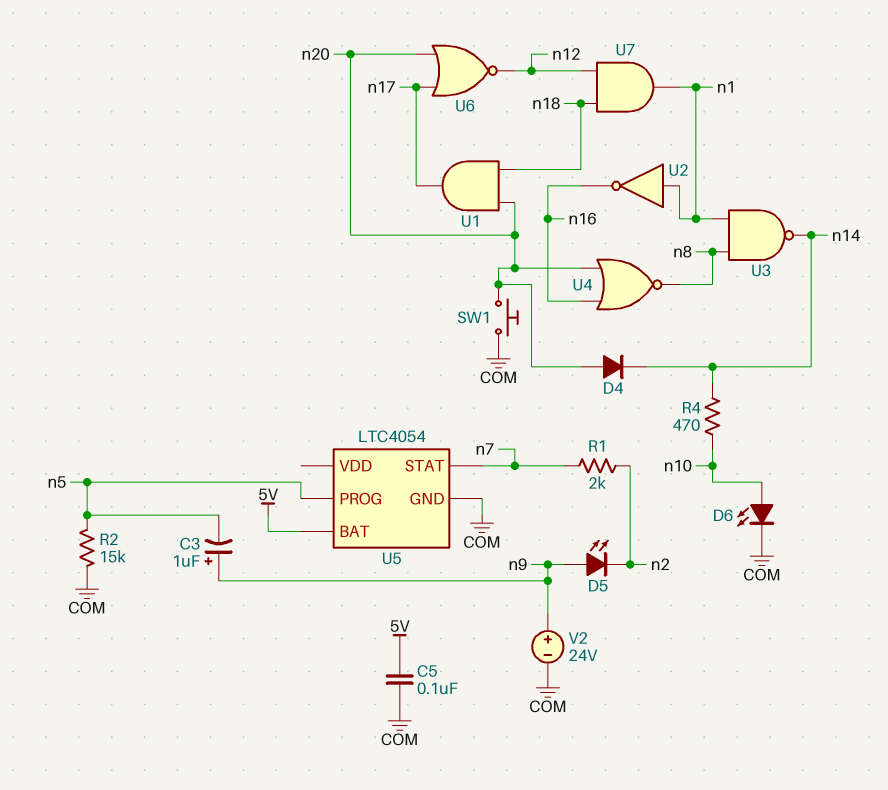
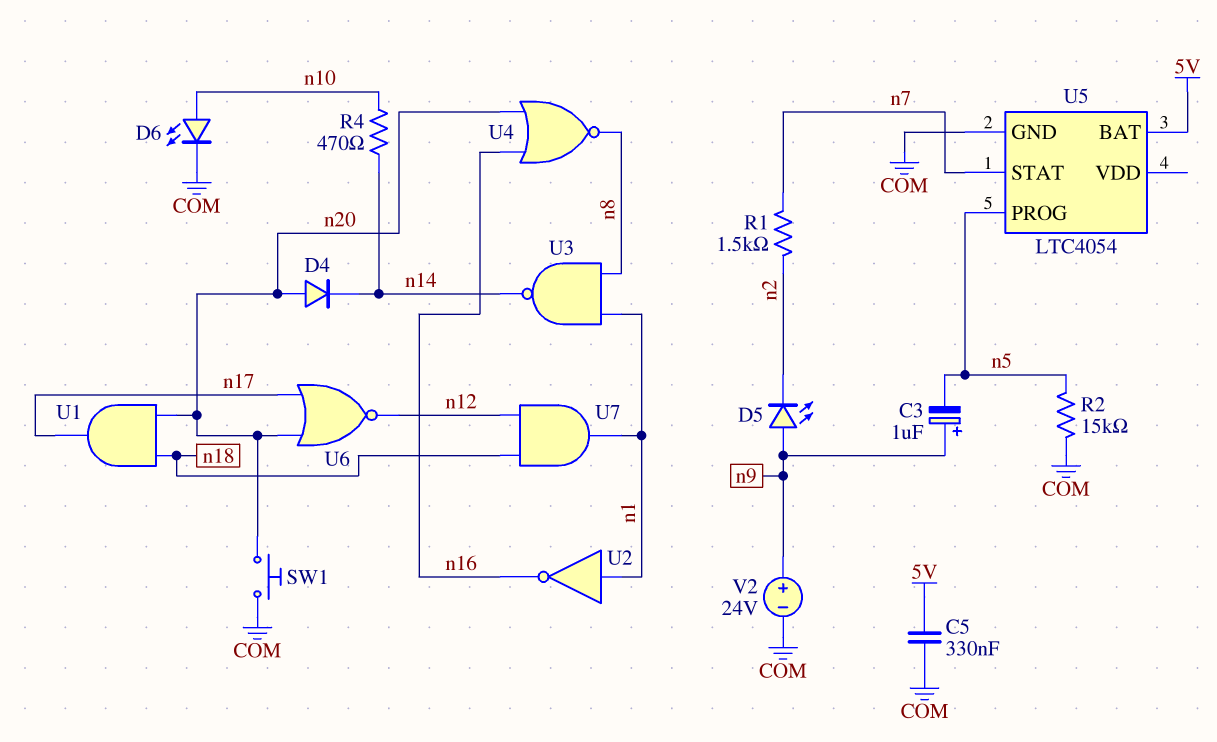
C5: 100nF (5V, COM) -> 330nF (5V, COM)
R1: 2k (n2, n7) -> 1.5k (n2, n7)

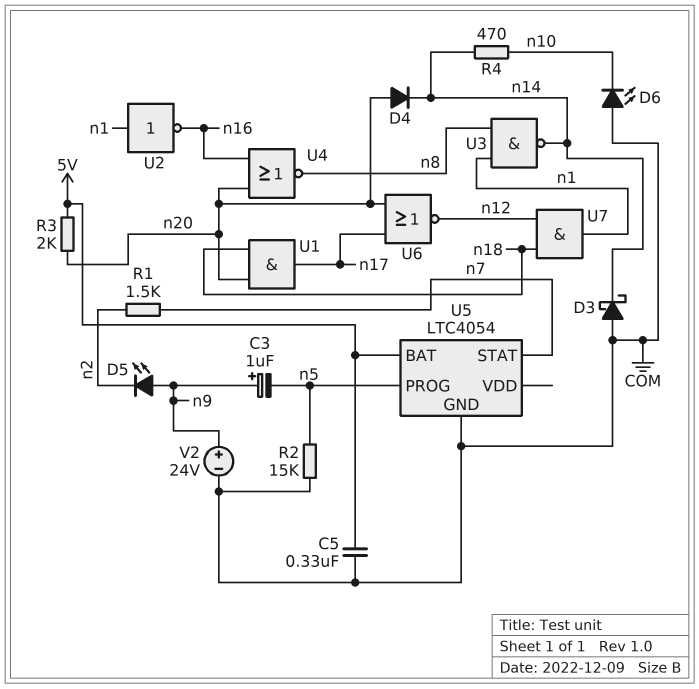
D3: none -> schottky (A COM, K n14)
D6: LED (A n10, K COM) -> LED (A COM, K n10)
R3: none -> 2k (5V, n20)
SW1: button (COM, n20) -> none

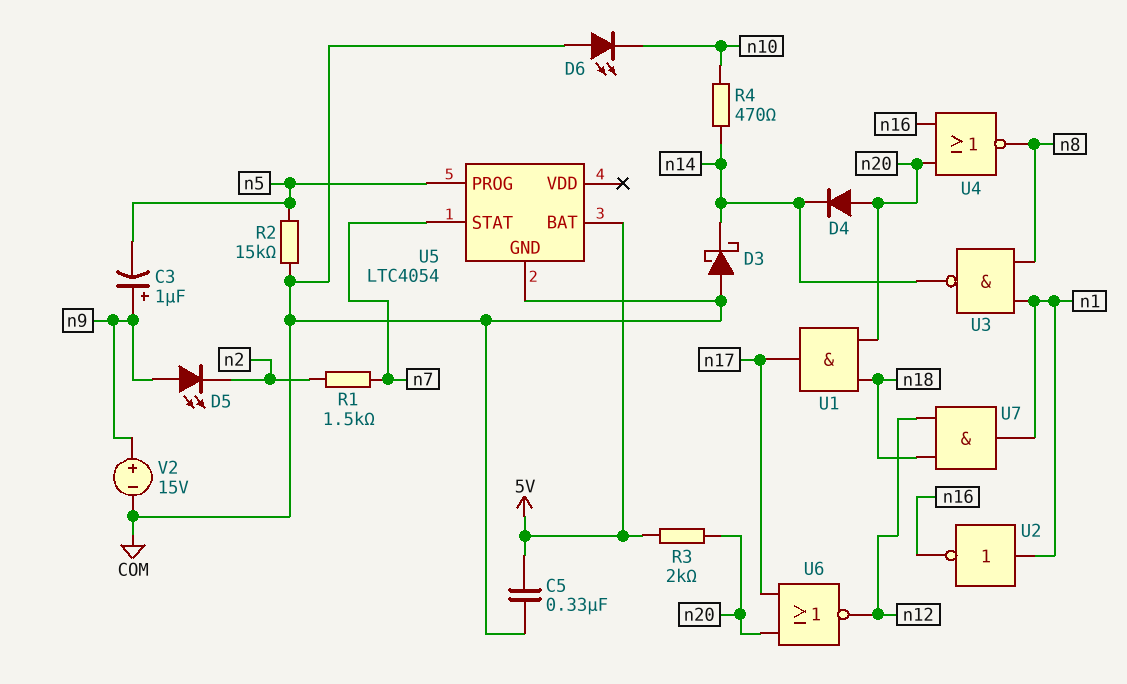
V2: 24V (plus n9, minus COM) -> 15V (plus n9, minus COM)

